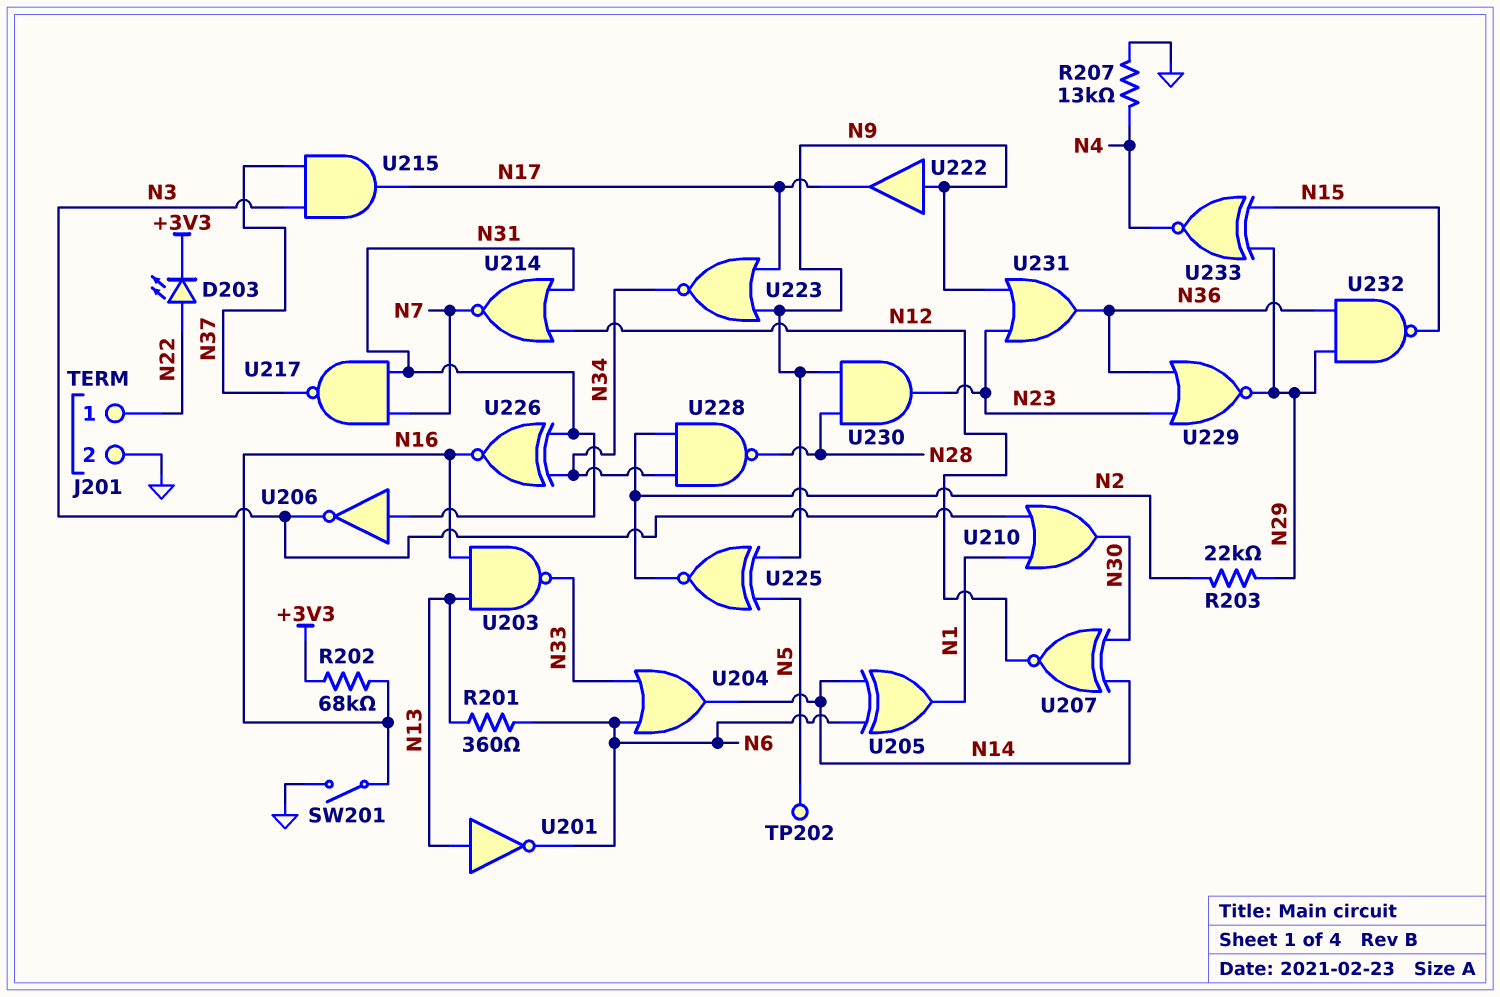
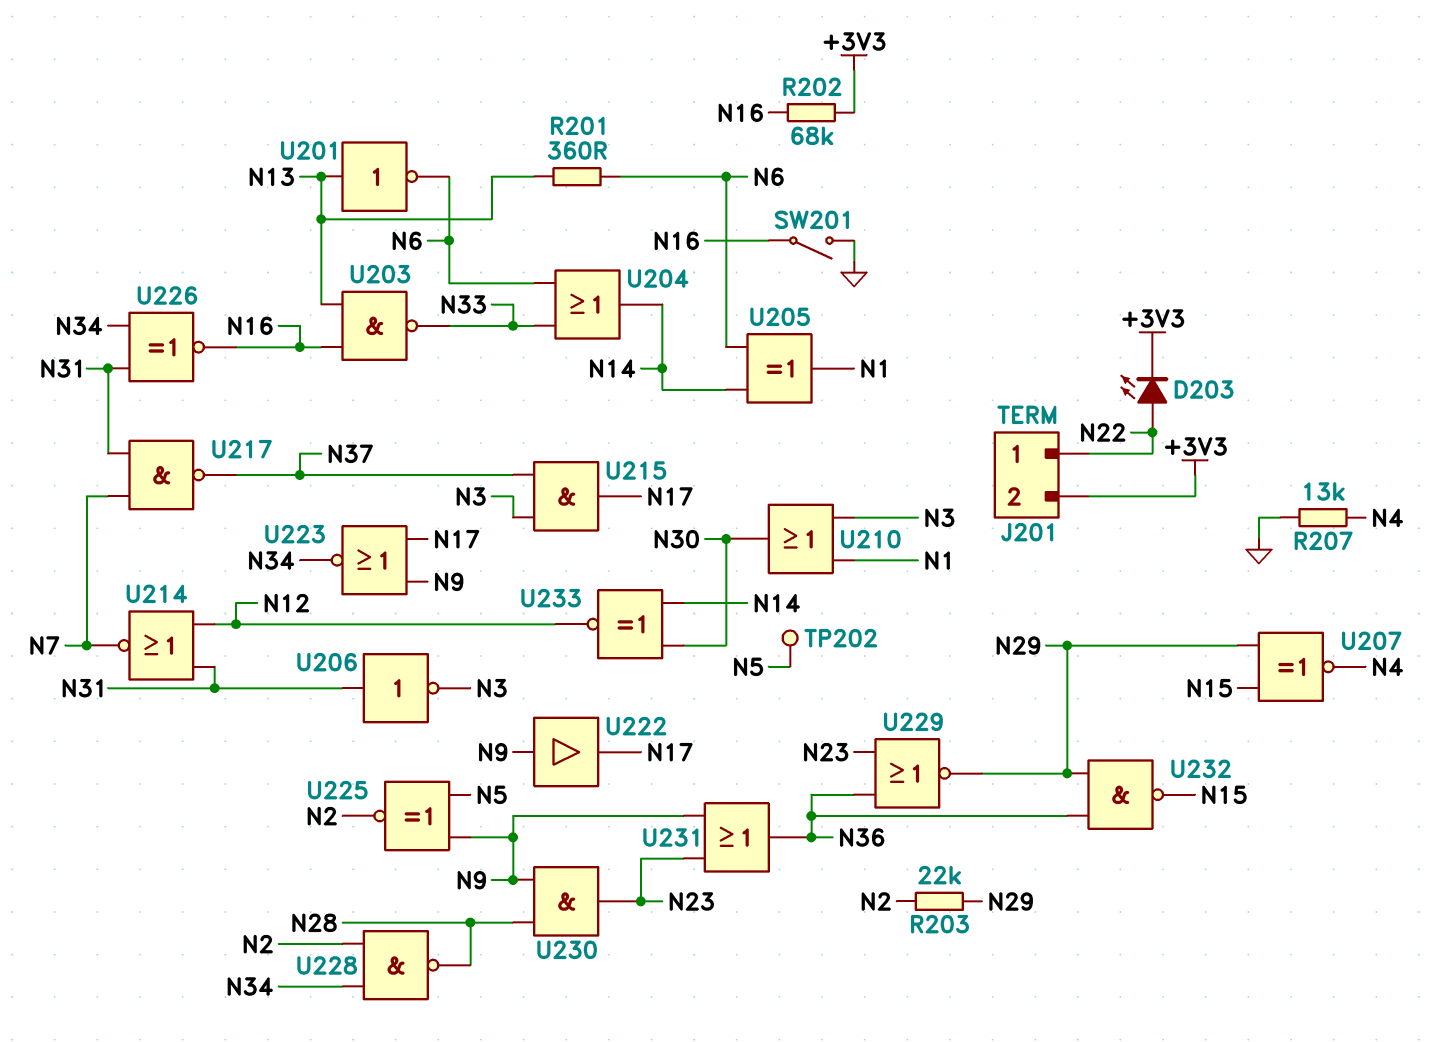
J201 pin 2: GND -> +3V3
U207: XNOR (in N14, in N30, out N12) -> XNOR (in N15, in N29, out N4)
U233: XNOR (in N15, in N29, out N4) -> XNOR (in N14, in N30, out N12)

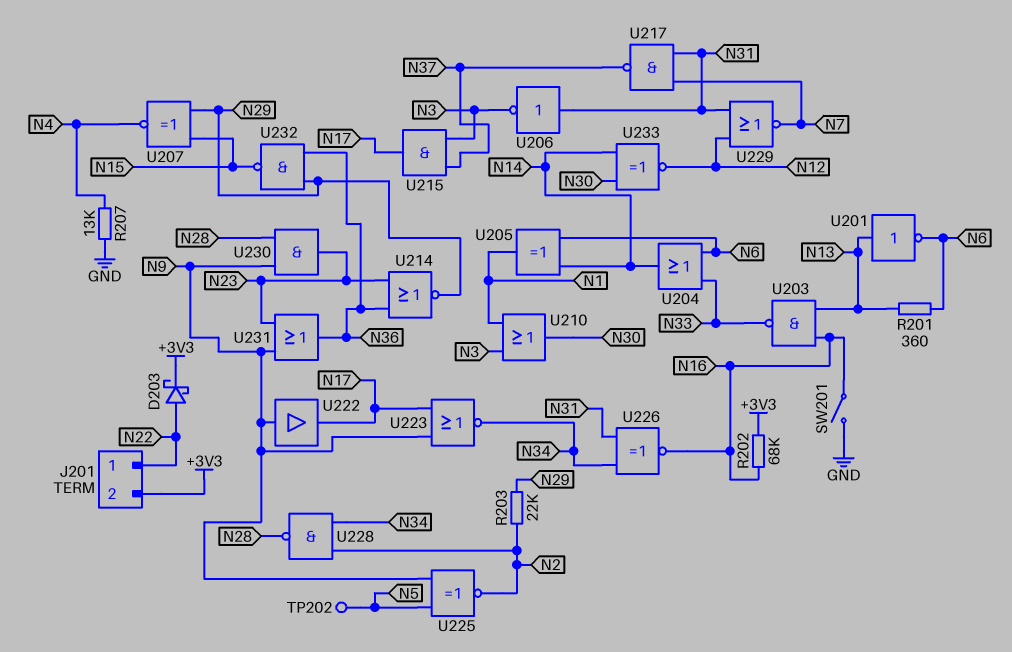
D203: LED (A N22, K +3V3) -> schottky (A N22, K +3V3)
U214: NOR (in N12, in N31, out N7) -> NOR (in N23, in N36, out N29)
U229: NOR (in N23, in N36, out N29) -> NOR (in N12, in N31, out N7)

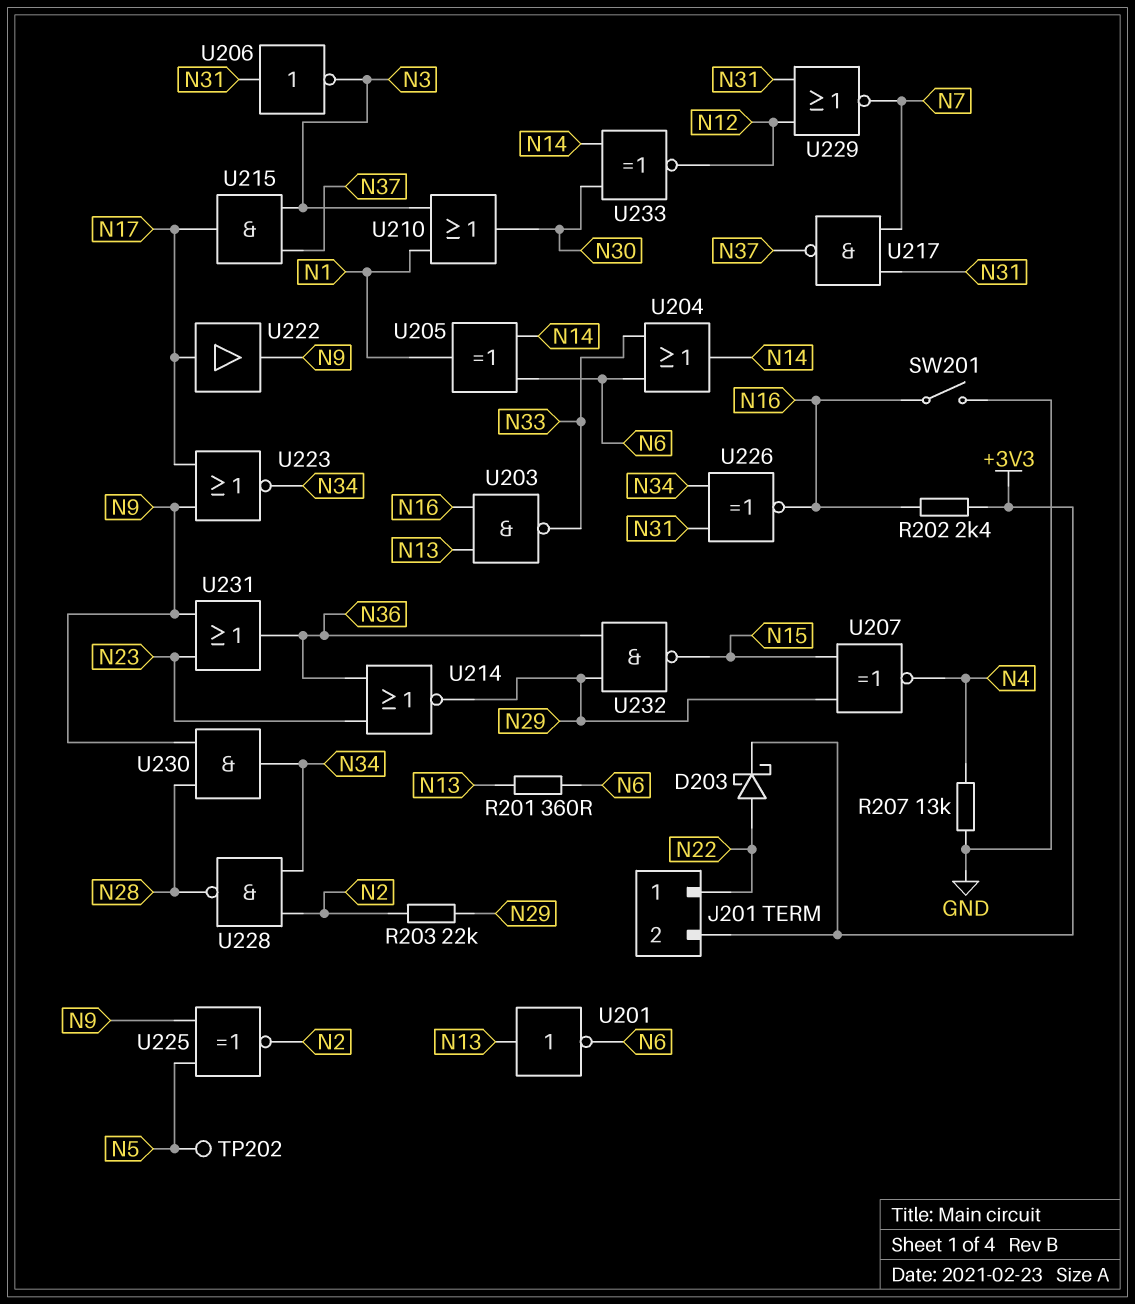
R202: 68k (+3V3, N16) -> 2.4k (+3V3, N16)
U222: buffer (in N9, out N17) -> buffer (in N17, out N9)
U230: AND (in N9, in N28, out N23) -> AND (in N9, in N28, out N34)

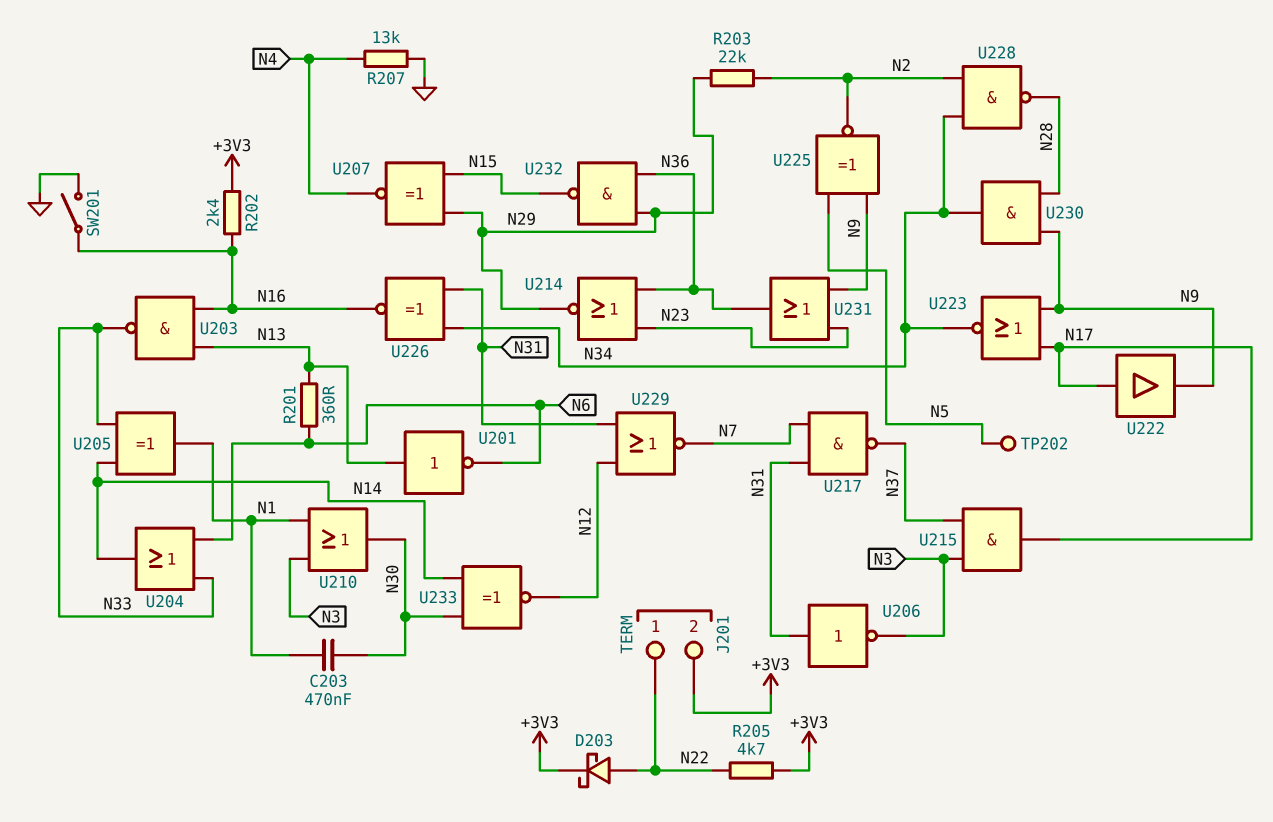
C203: none -> 470nF (N1, N30)
R205: none -> 4.7k (+3V3, N22)
U205: XOR (in N6, in N14, out N1) -> XOR (in N14, in N33, out N1)

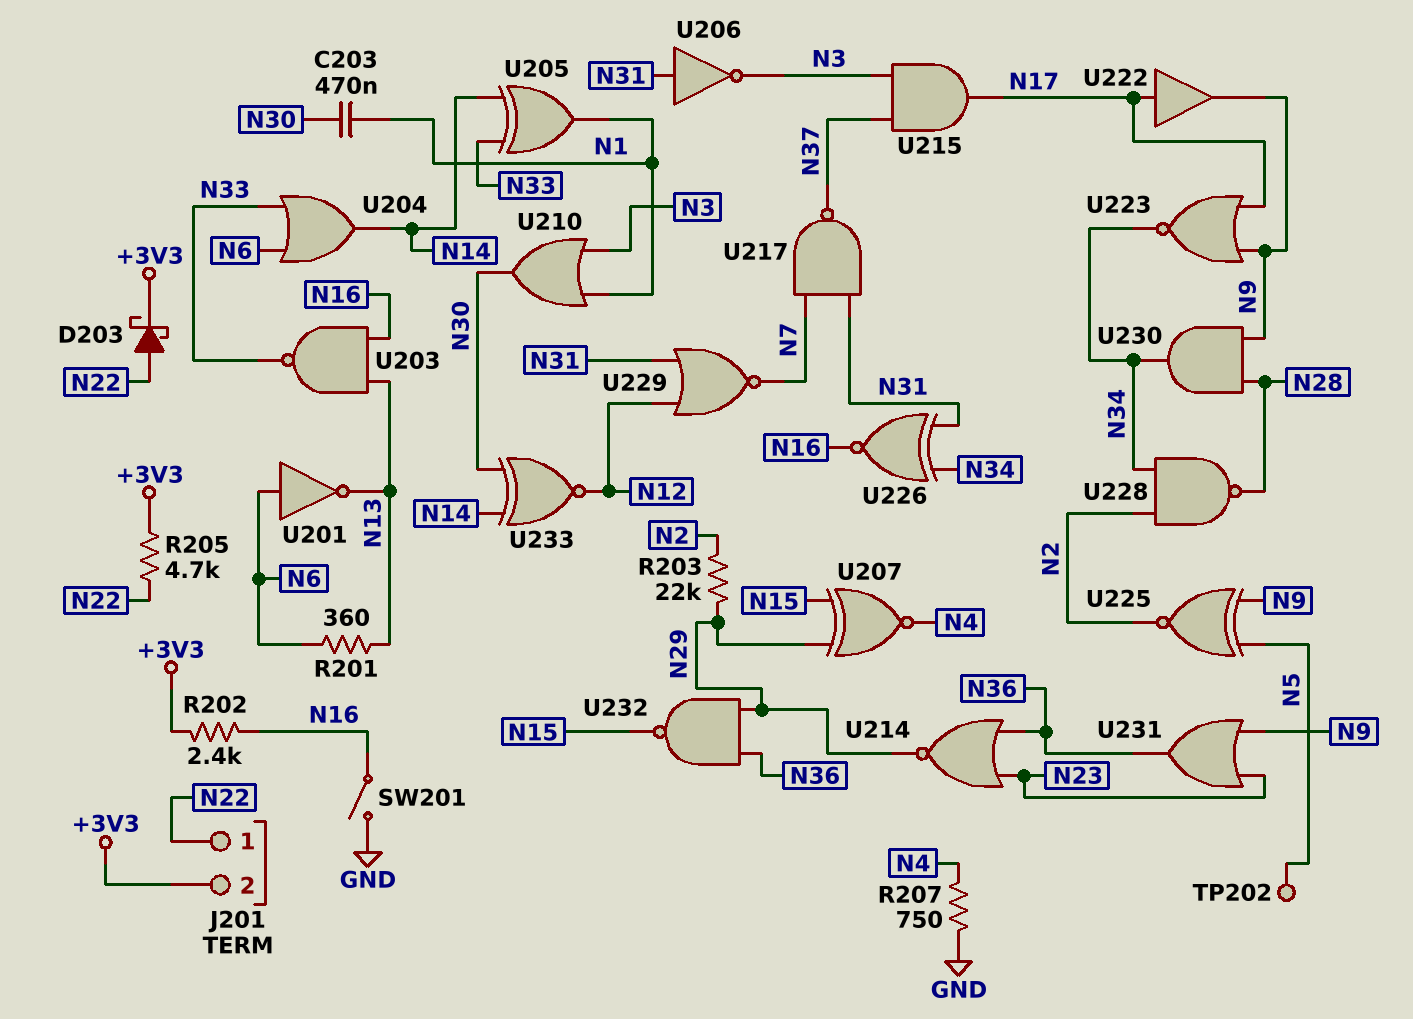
R207: 13k (GND, N4) -> 750 (GND, N4)
U201: NOT (in N13, out N6) -> NOT (in N6, out N13)

